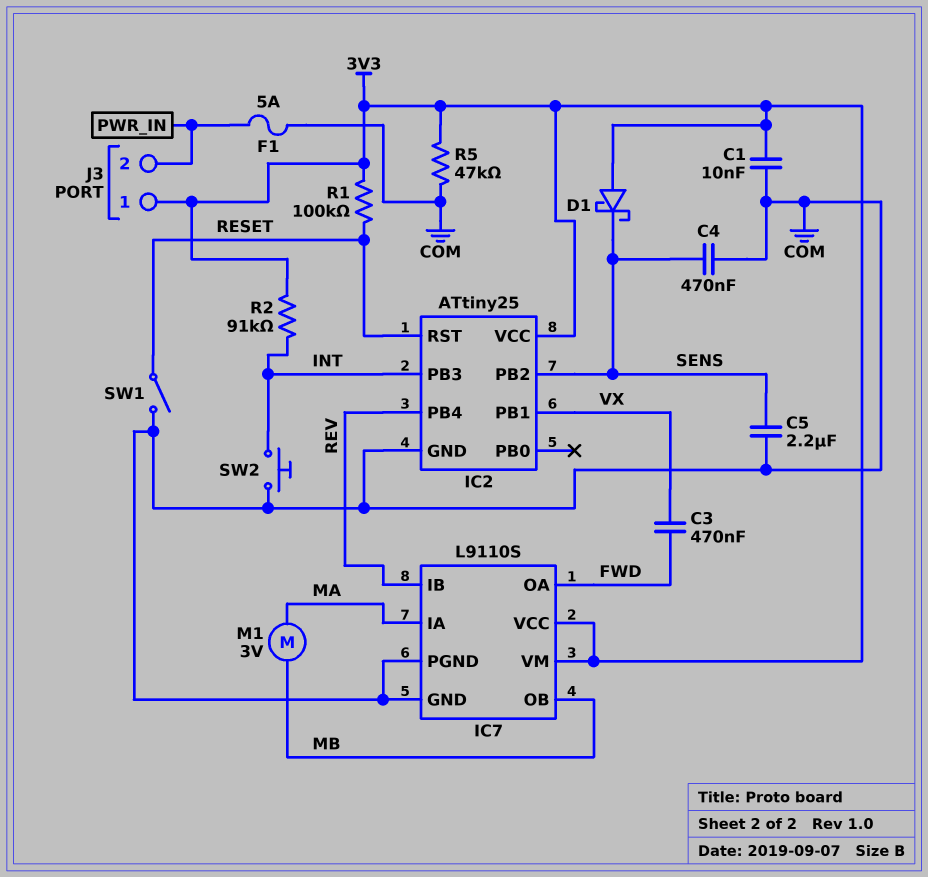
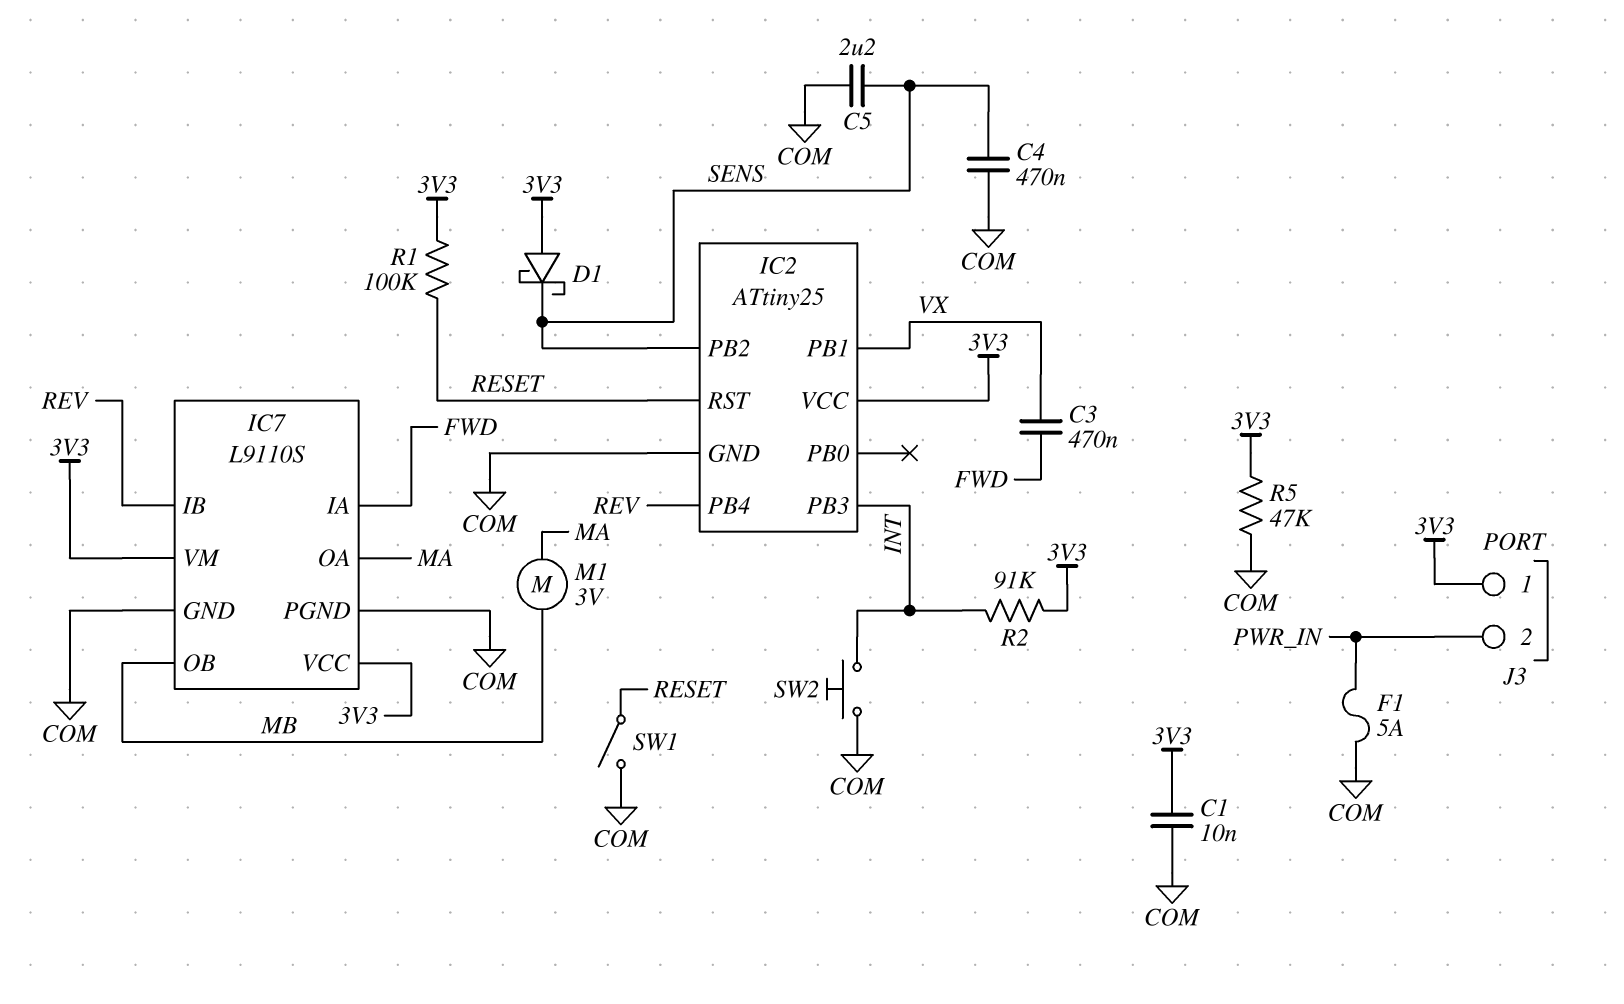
IC7 pin IA: MA -> FWD
IC7 pin OA: FWD -> MA

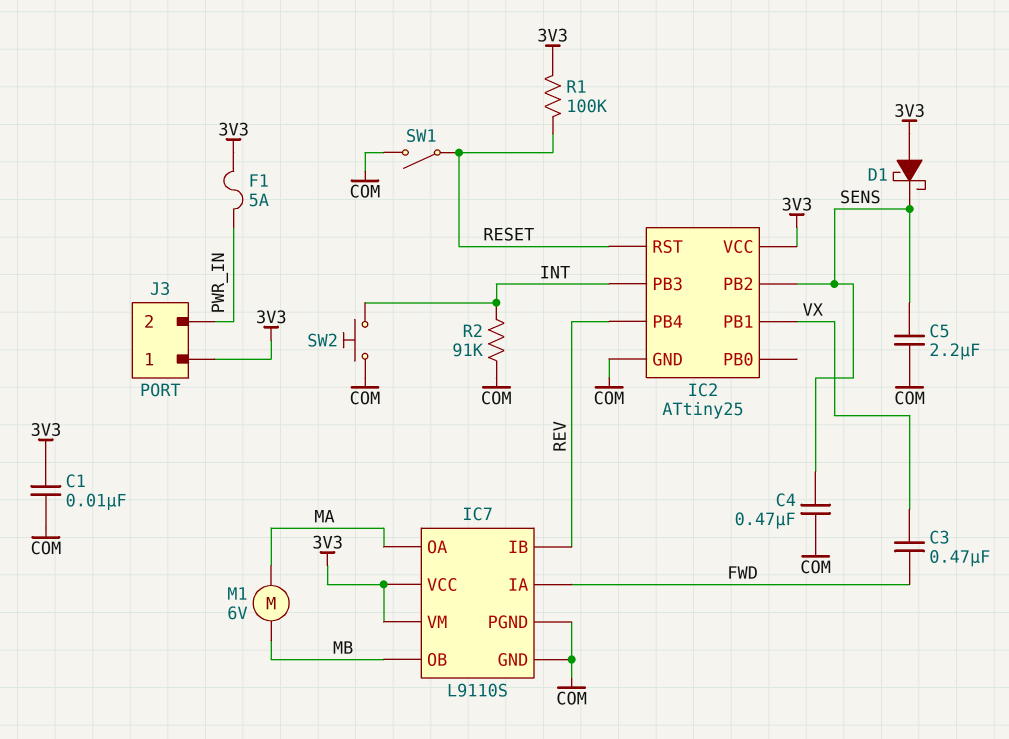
F1: 5A (COM, PWR_IN) -> 5A (3V3, PWR_IN)
M1: motor 3V (MA, MB) -> motor 6V (MA, MB)
R2: 91k (3V3, INT) -> 91k (COM, INT)
R5: 47k (3V3, COM) -> none

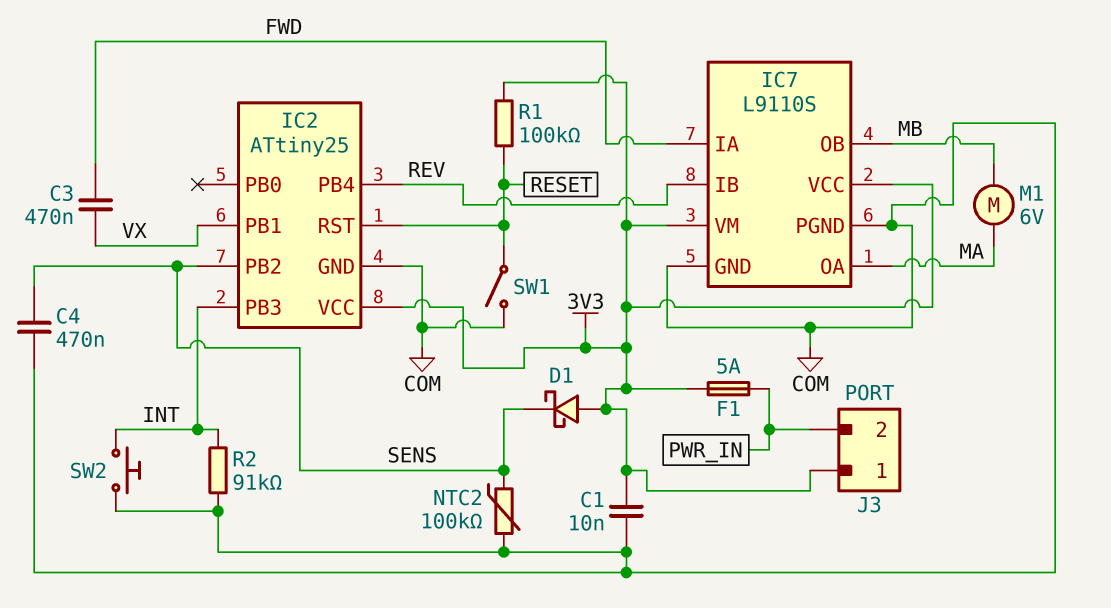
C5: 2.2uF (COM, SENS) -> none
NTC2: none -> 100k (COM, SENS)

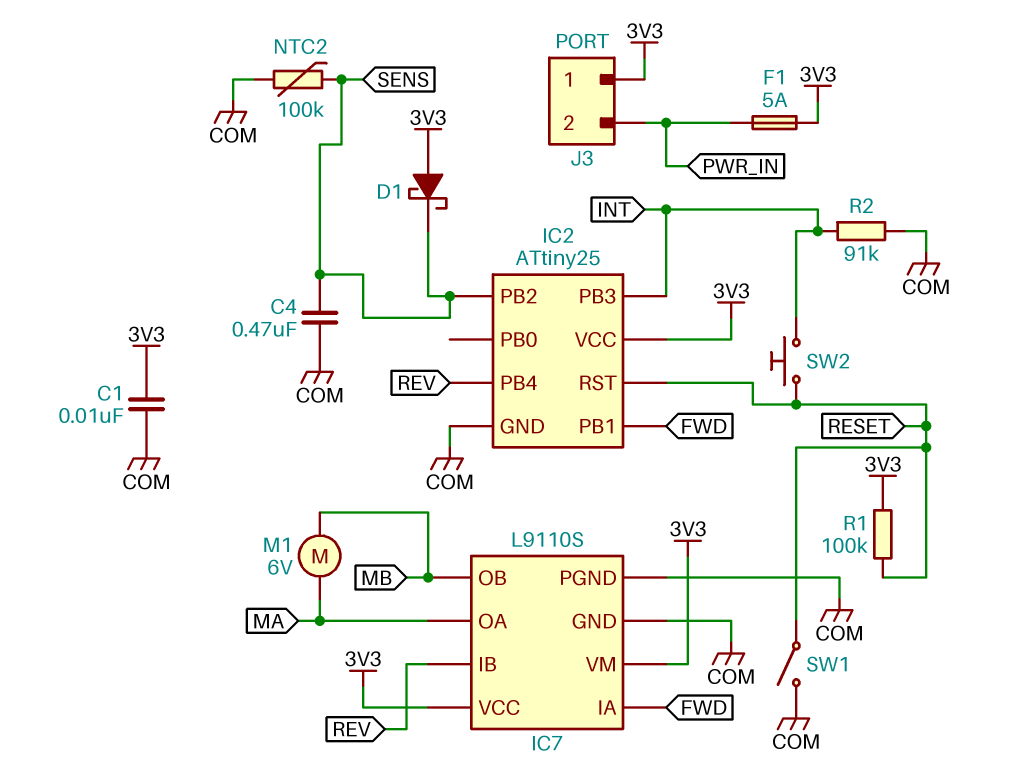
C3: 470nF (FWD, VX) -> none
IC2 pin PB1: VX -> FWD
SW2: button (COM, INT) -> button (INT, RESET)

